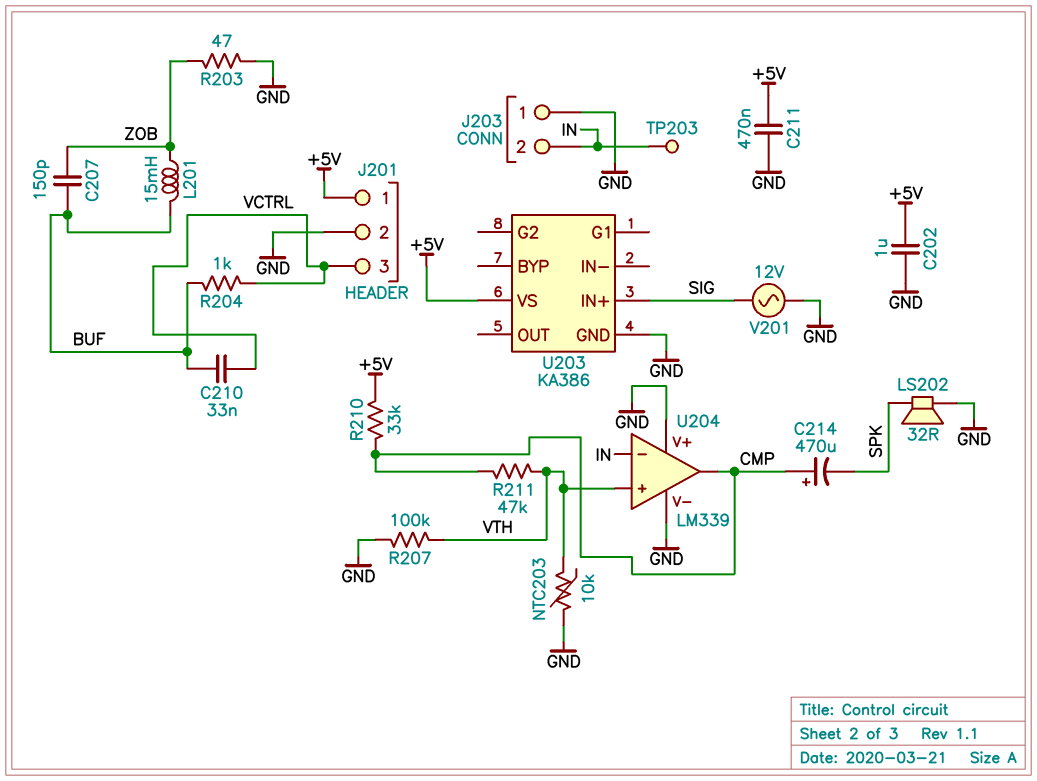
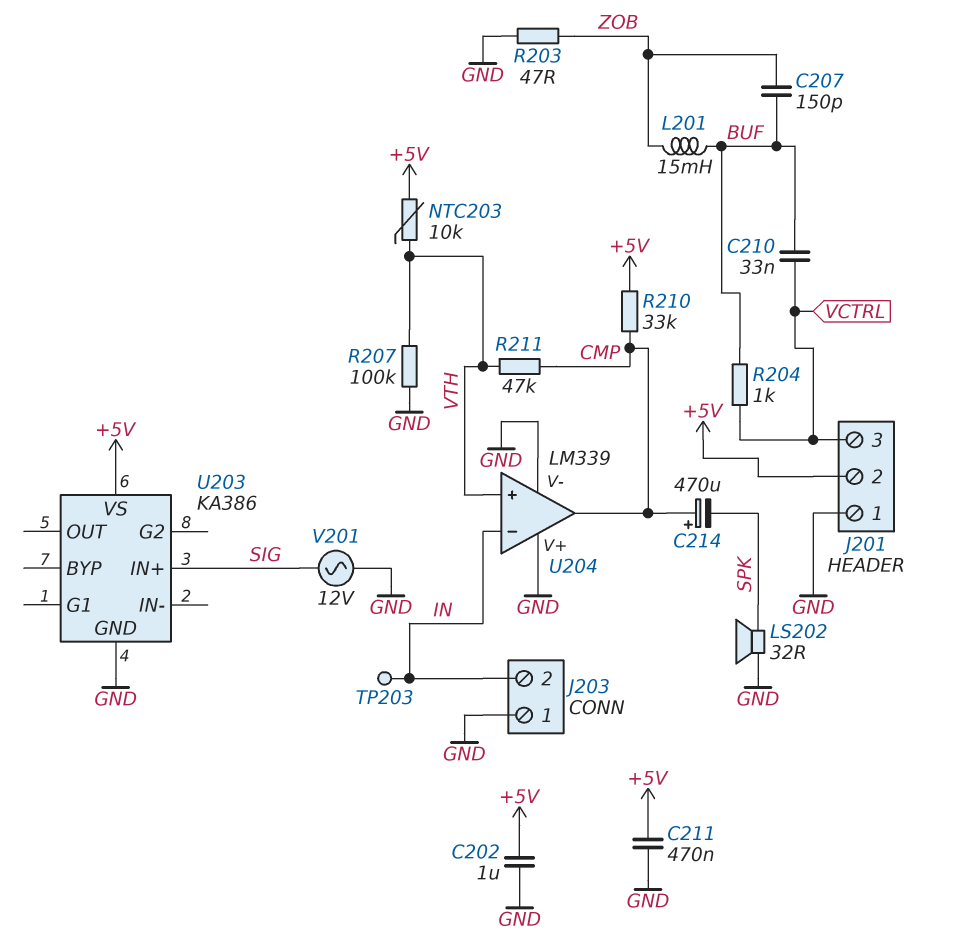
J201 pin 1: +5V -> GND
J201 pin 2: GND -> +5V
NTC203: 10k (GND, VTH) -> 10k (+5V, VTH)

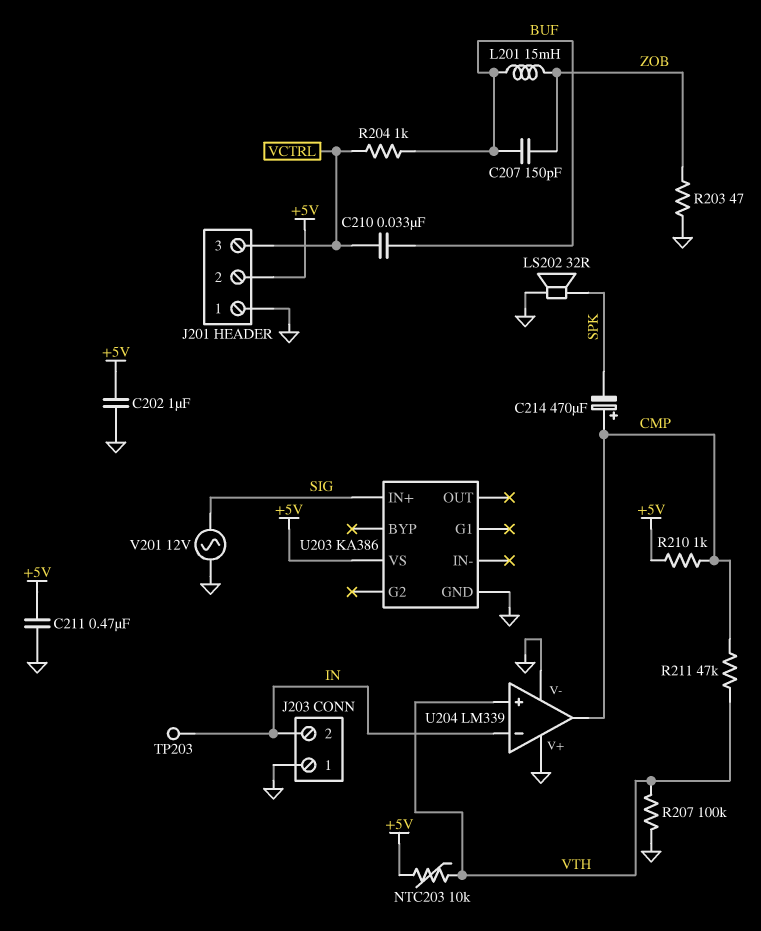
R210: 33k (+5V, CMP) -> 1k (+5V, CMP)

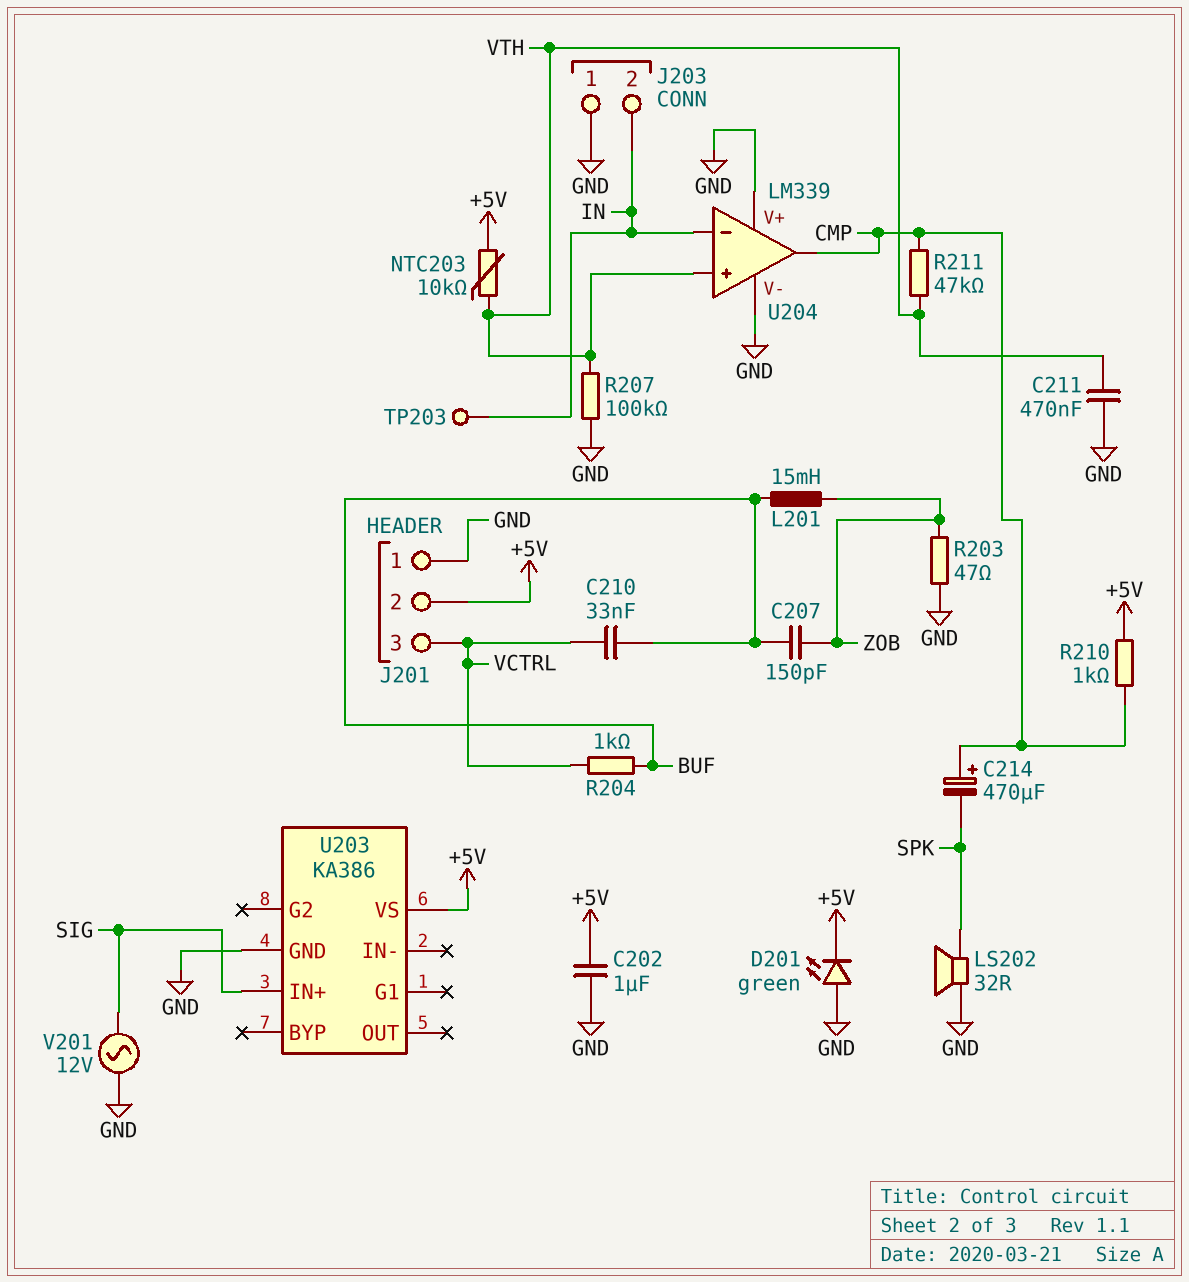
C211: 470nF (+5V, GND) -> 470nF (GND, VTH)
D201: none -> LED green (A GND, K +5V)

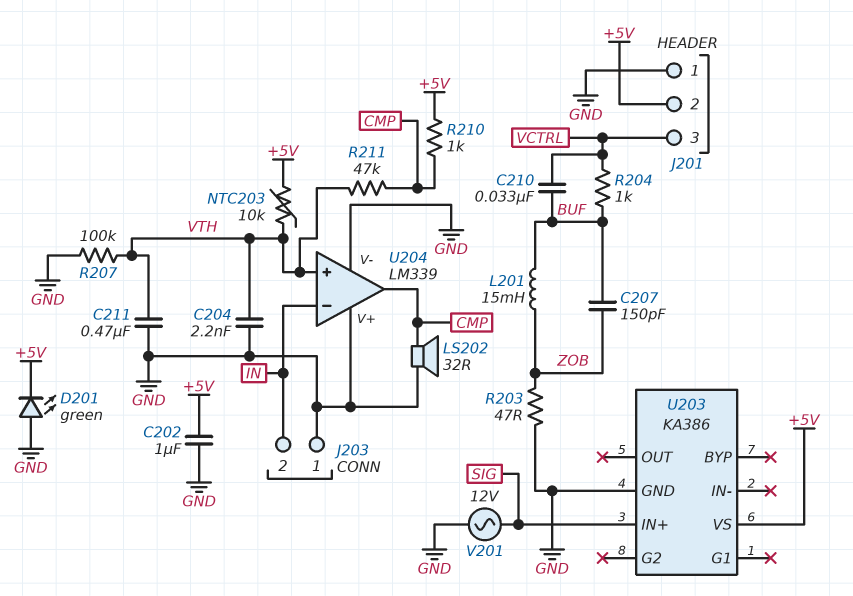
C204: none -> 2.2nF (GND, VTH)
C214: 470uF (plus CMP, minus SPK) -> none
LS202: speaker 32R (GND, SPK) -> speaker 32R (CMP, GND)
TP203: test point (IN) -> none

